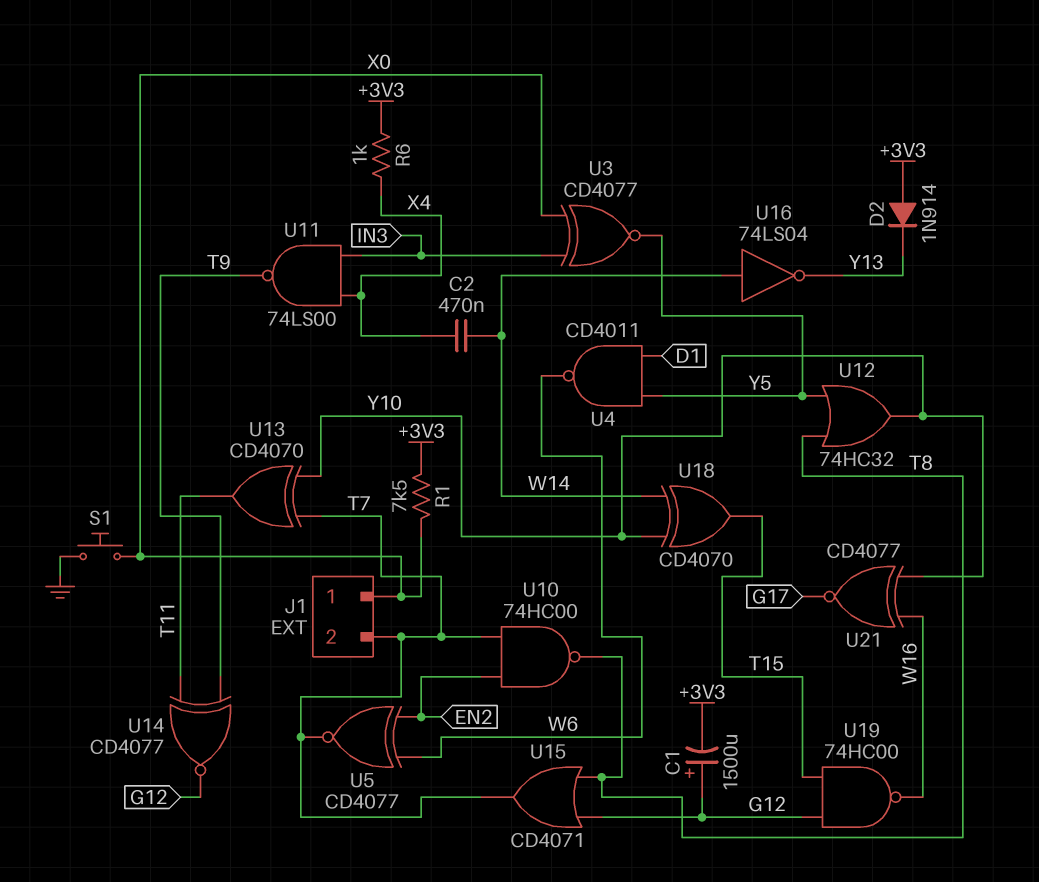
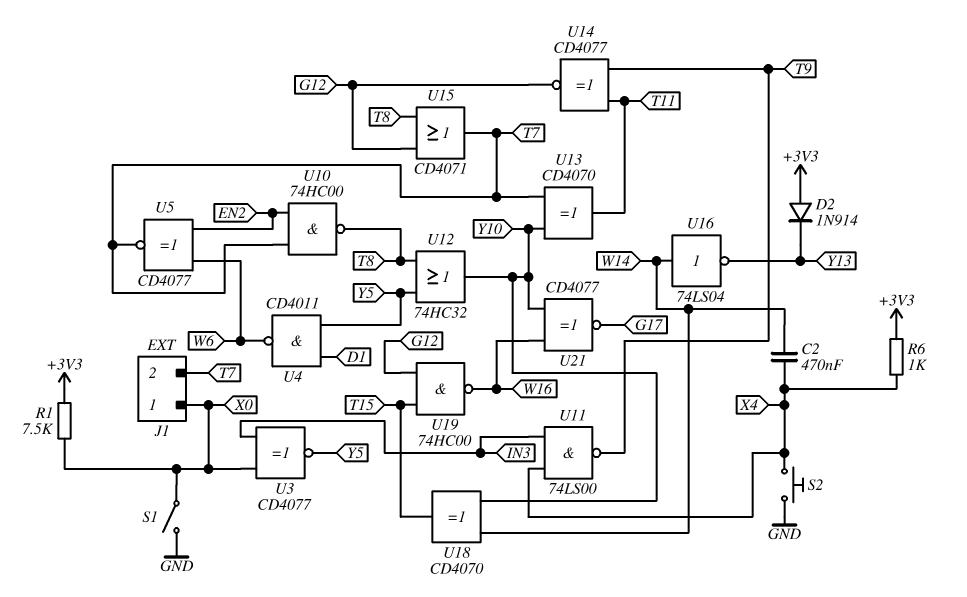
C1: 1500uF (plus G12, minus +3V3) -> none
S1: button (GND, X0) -> switch (GND, X0)
S2: none -> button (GND, X4)

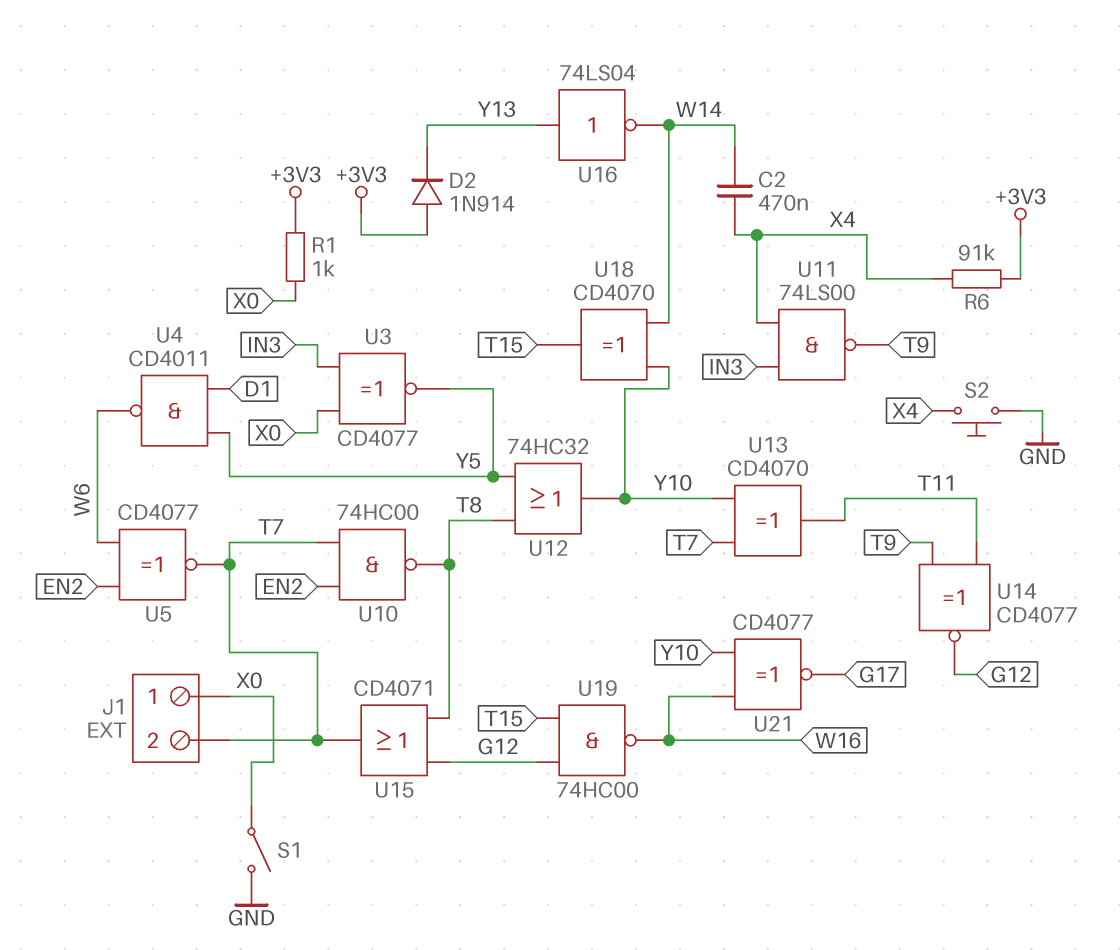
R1: 7.5k (+3V3, X0) -> 1k (+3V3, X0)
R6: 1k (+3V3, X4) -> 91k (+3V3, X4)
U16: NOT 74LS04 (in W14, out Y13) -> NOT 74LS04 (in Y13, out W14)

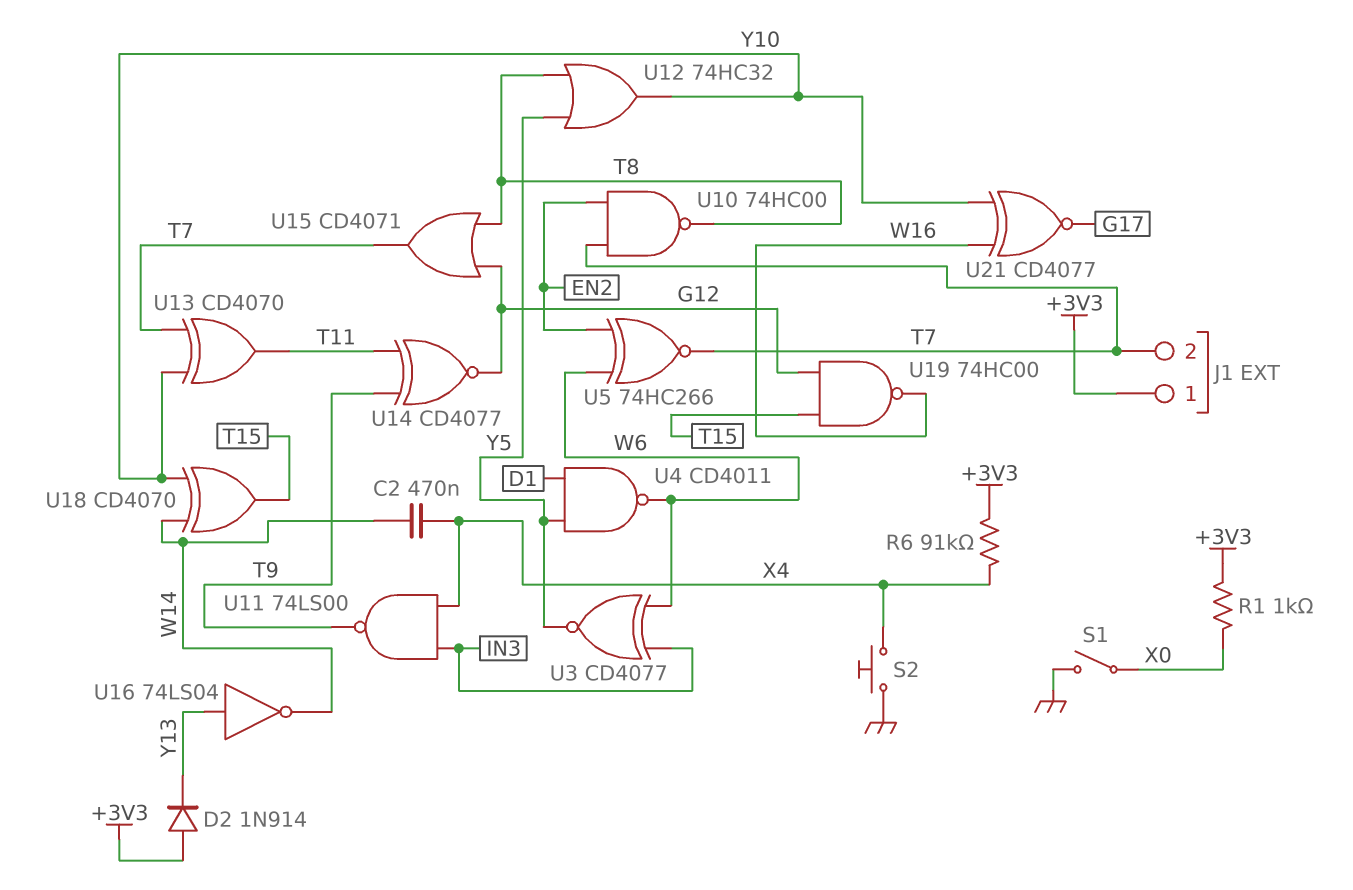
J1 pin 1: X0 -> +3V3
U3: XNOR CD4077 (in IN3, in X0, out Y5) -> XNOR CD4077 (in IN3, in W6, out Y5)
U5: XNOR CD4077 (in EN2, in W6, out T7) -> XNOR 74HC266 (in EN2, in W6, out T7)

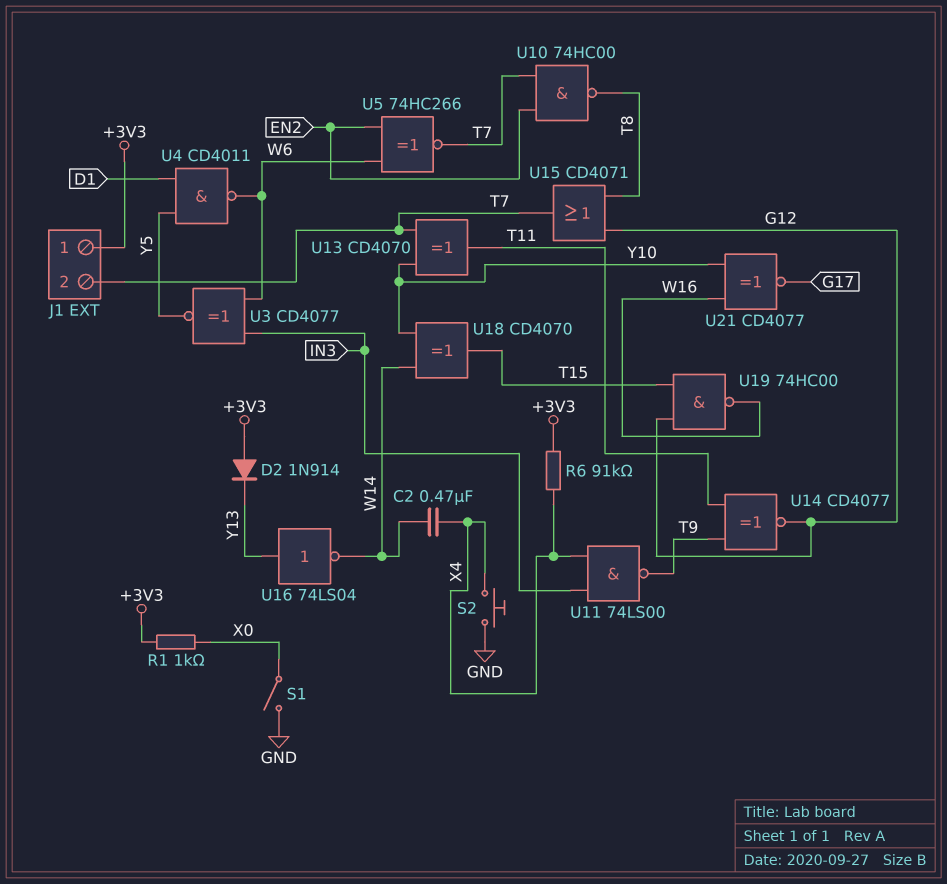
U12: OR 74HC32 (in T8, in Y5, out Y10) -> none

